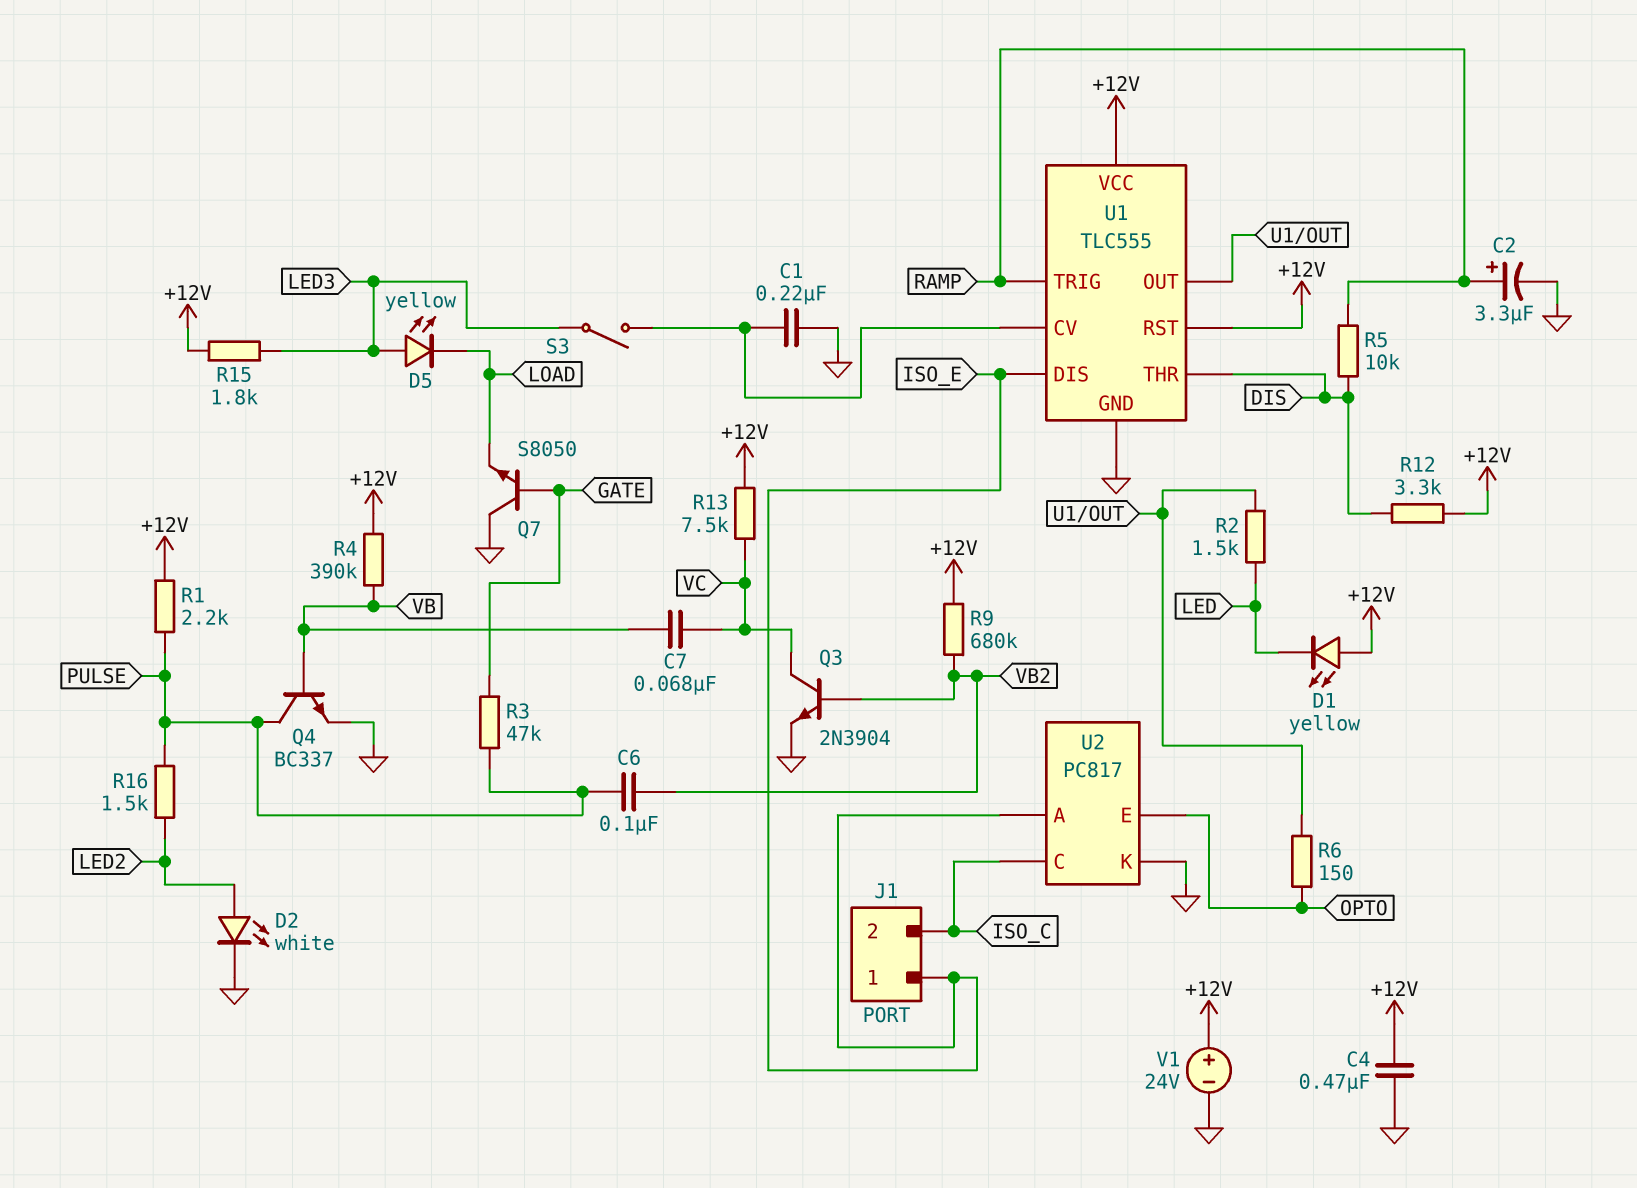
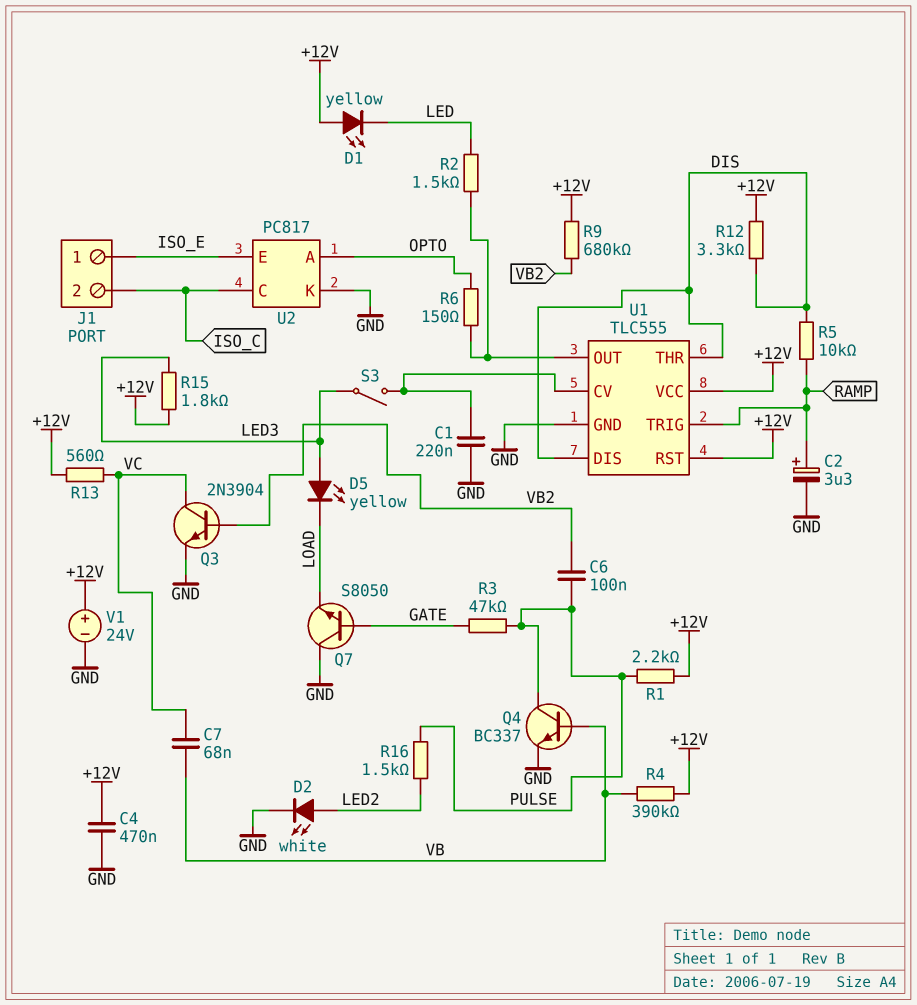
R13: 7.5k (+12V, VC) -> 560 (+12V, VC)
U1 pin DIS: ISO_E -> DIS
U2 pin A: ISO_E -> OPTO
U2 pin E: OPTO -> ISO_E

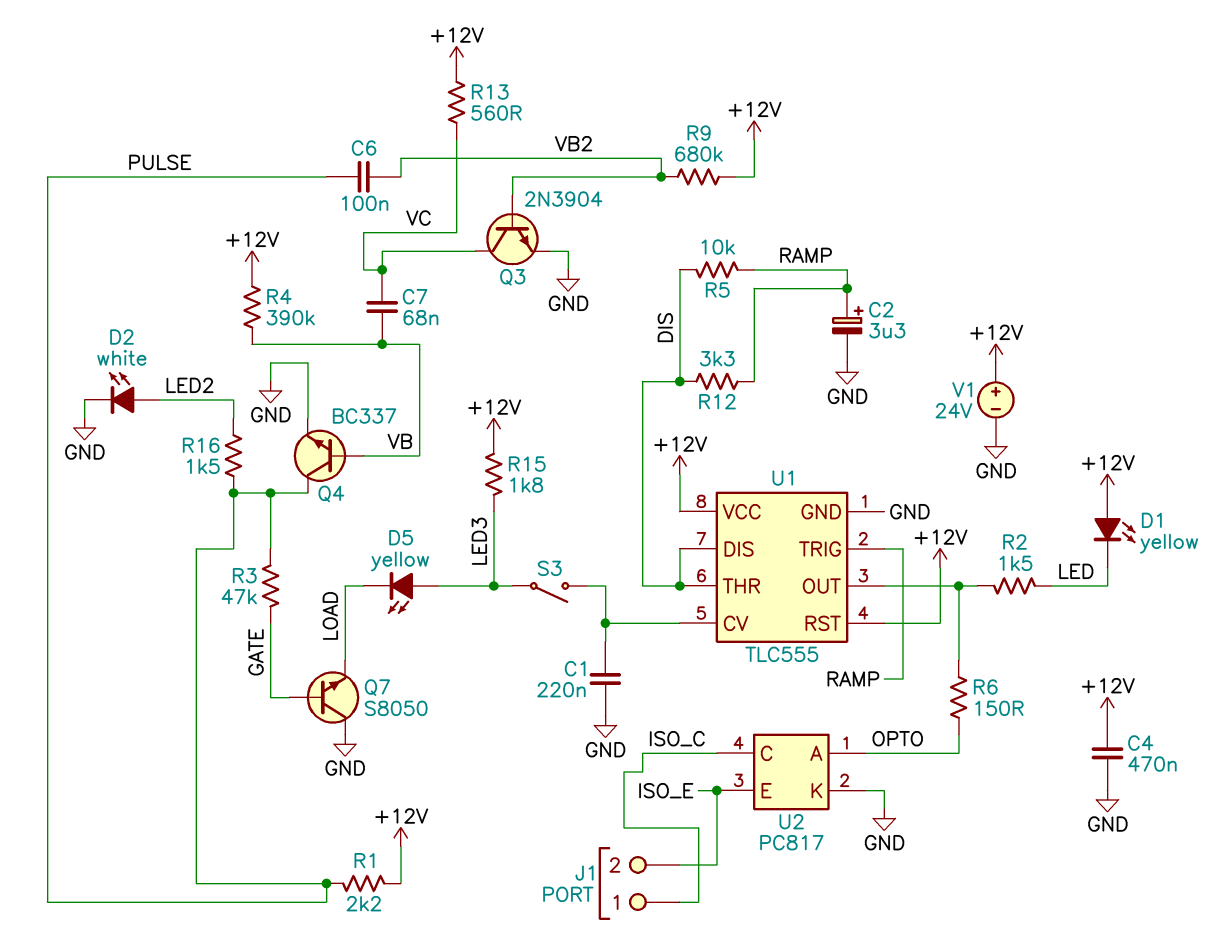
J1 pin 1: ISO_E -> ISO_C
J1 pin 2: ISO_C -> ISO_E
R12: 3.3k (+12V, DIS) -> 3.3k (DIS, RAMP)

